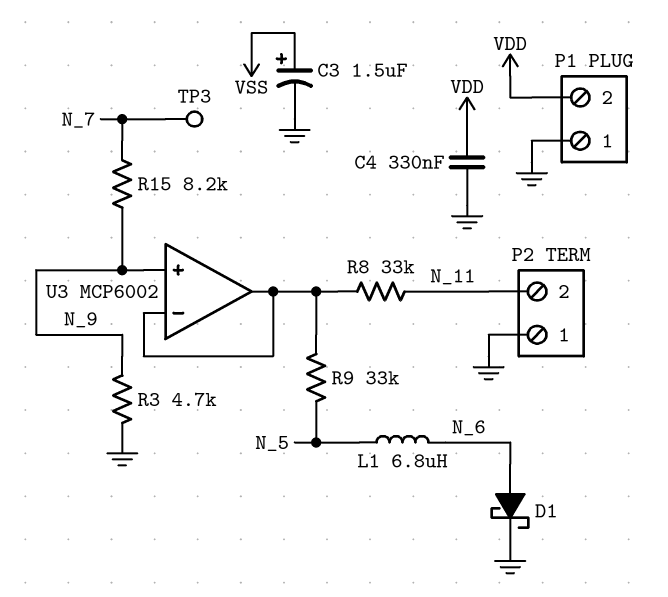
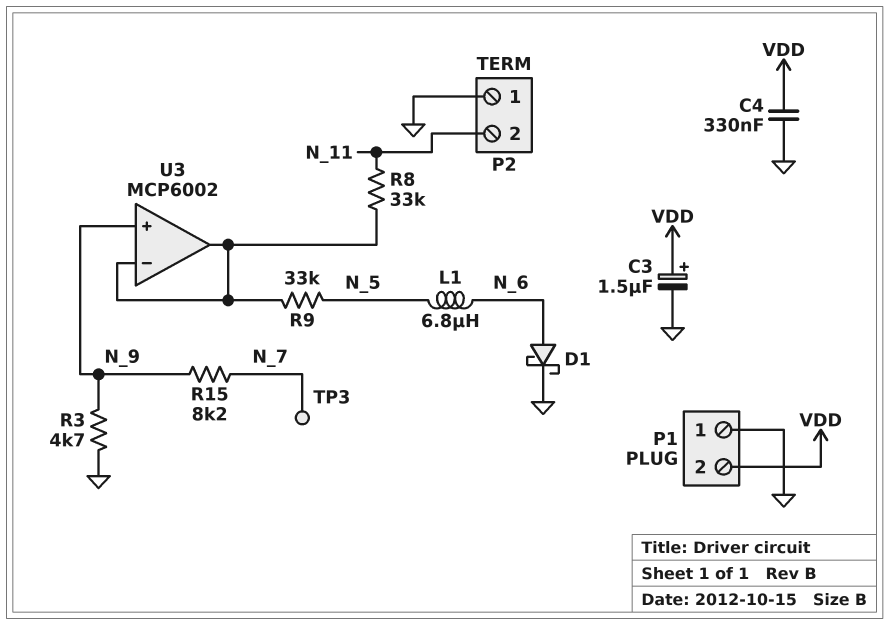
C3: 1.5uF (plus VSS, minus GND) -> 1.5uF (plus VDD, minus GND)

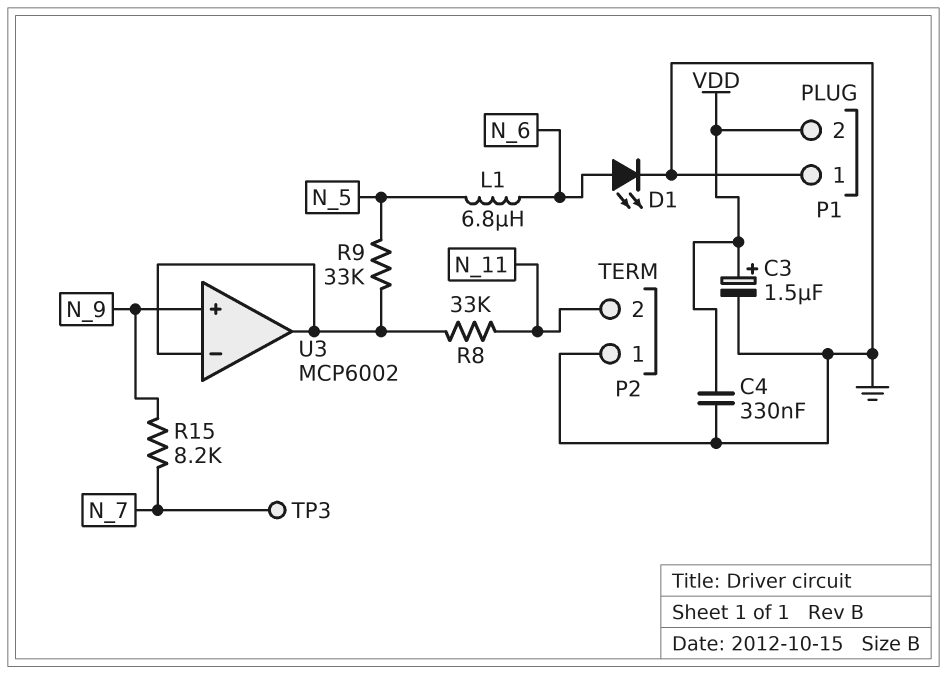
D1: schottky (A N_6, K GND) -> LED (A N_6, K GND)
R3: 4.7k (GND, N_9) -> none

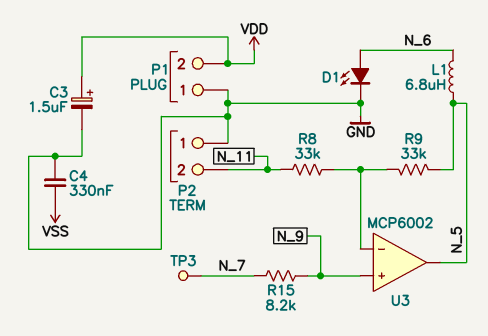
C4: 330nF (GND, VDD) -> 330nF (GND, VSS)
U3 pin out: U3/in- -> N_5

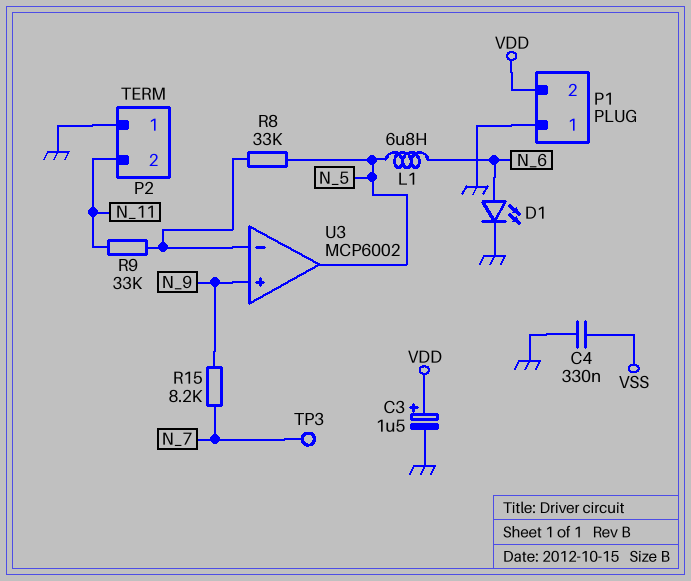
R8: 33k (N_11, U3/in-) -> 33k (N_5, U3/in-)
R9: 33k (N_5, U3/in-) -> 33k (N_11, U3/in-)

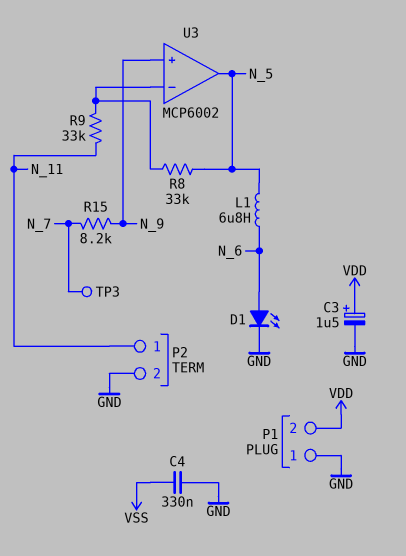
P2 pin 1: GND -> N_11
P2 pin 2: N_11 -> GND

